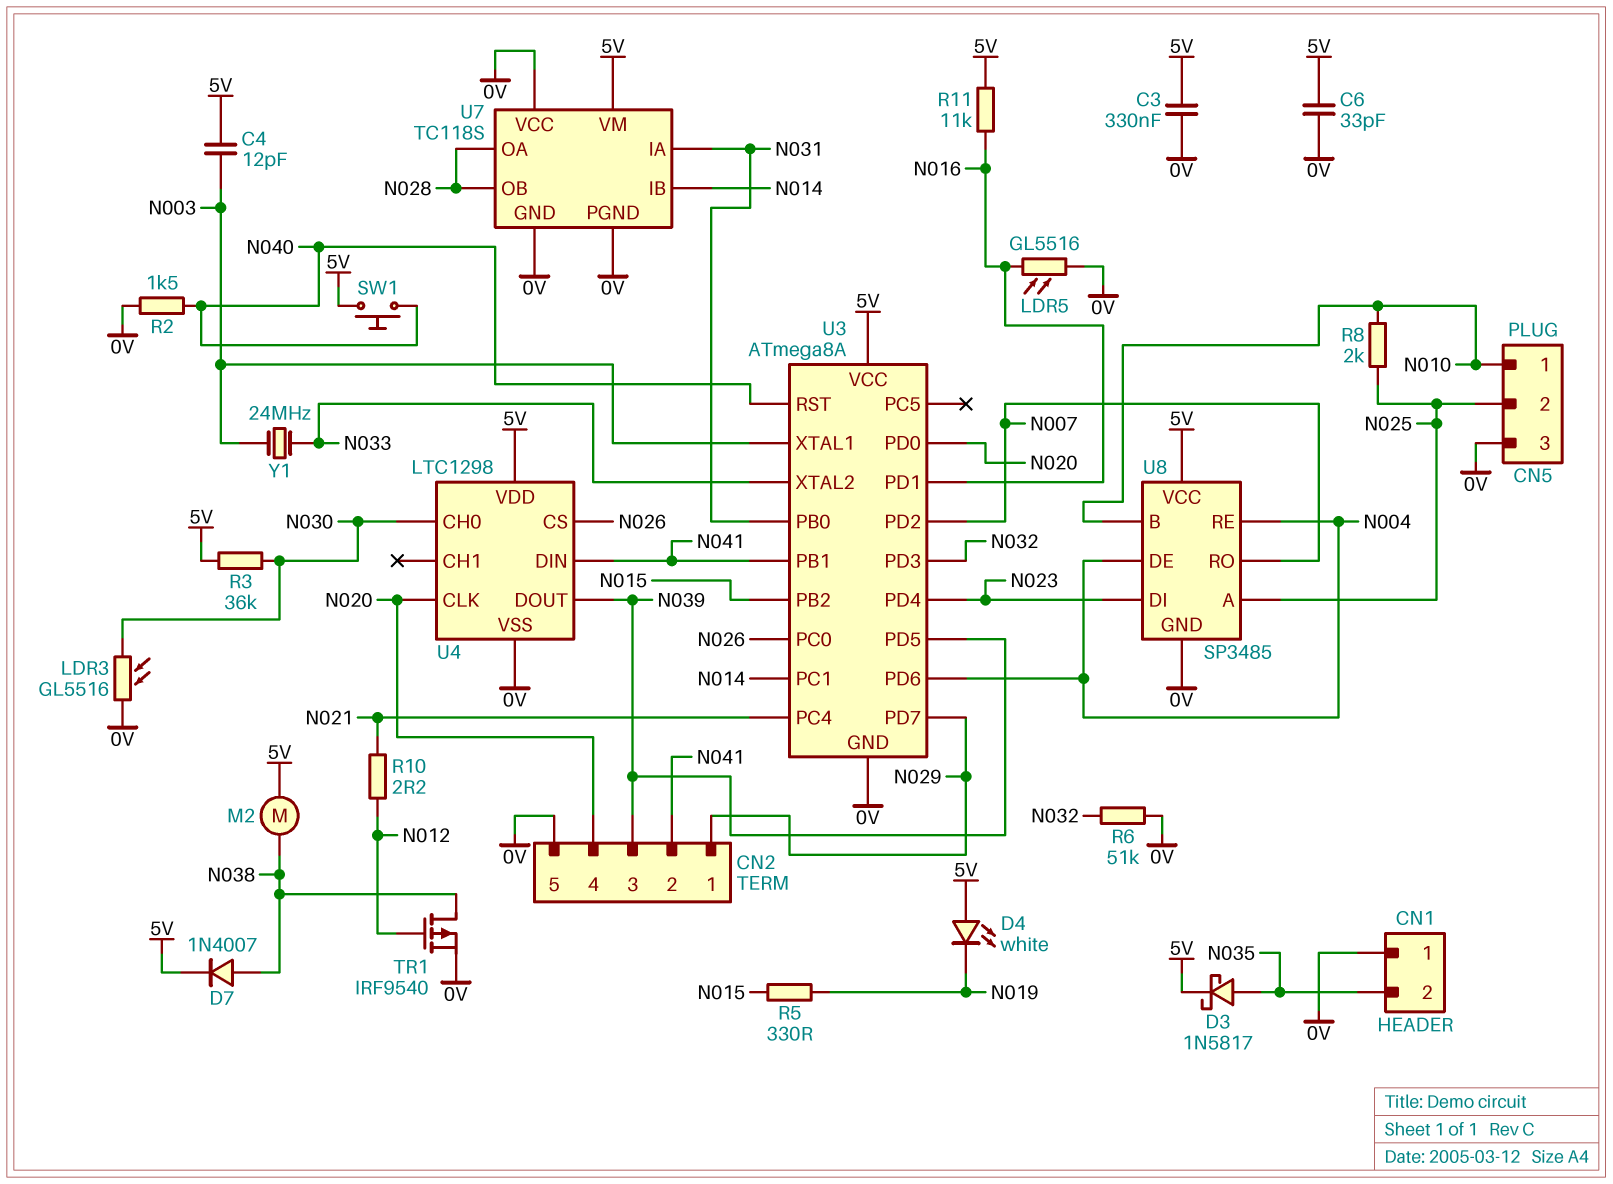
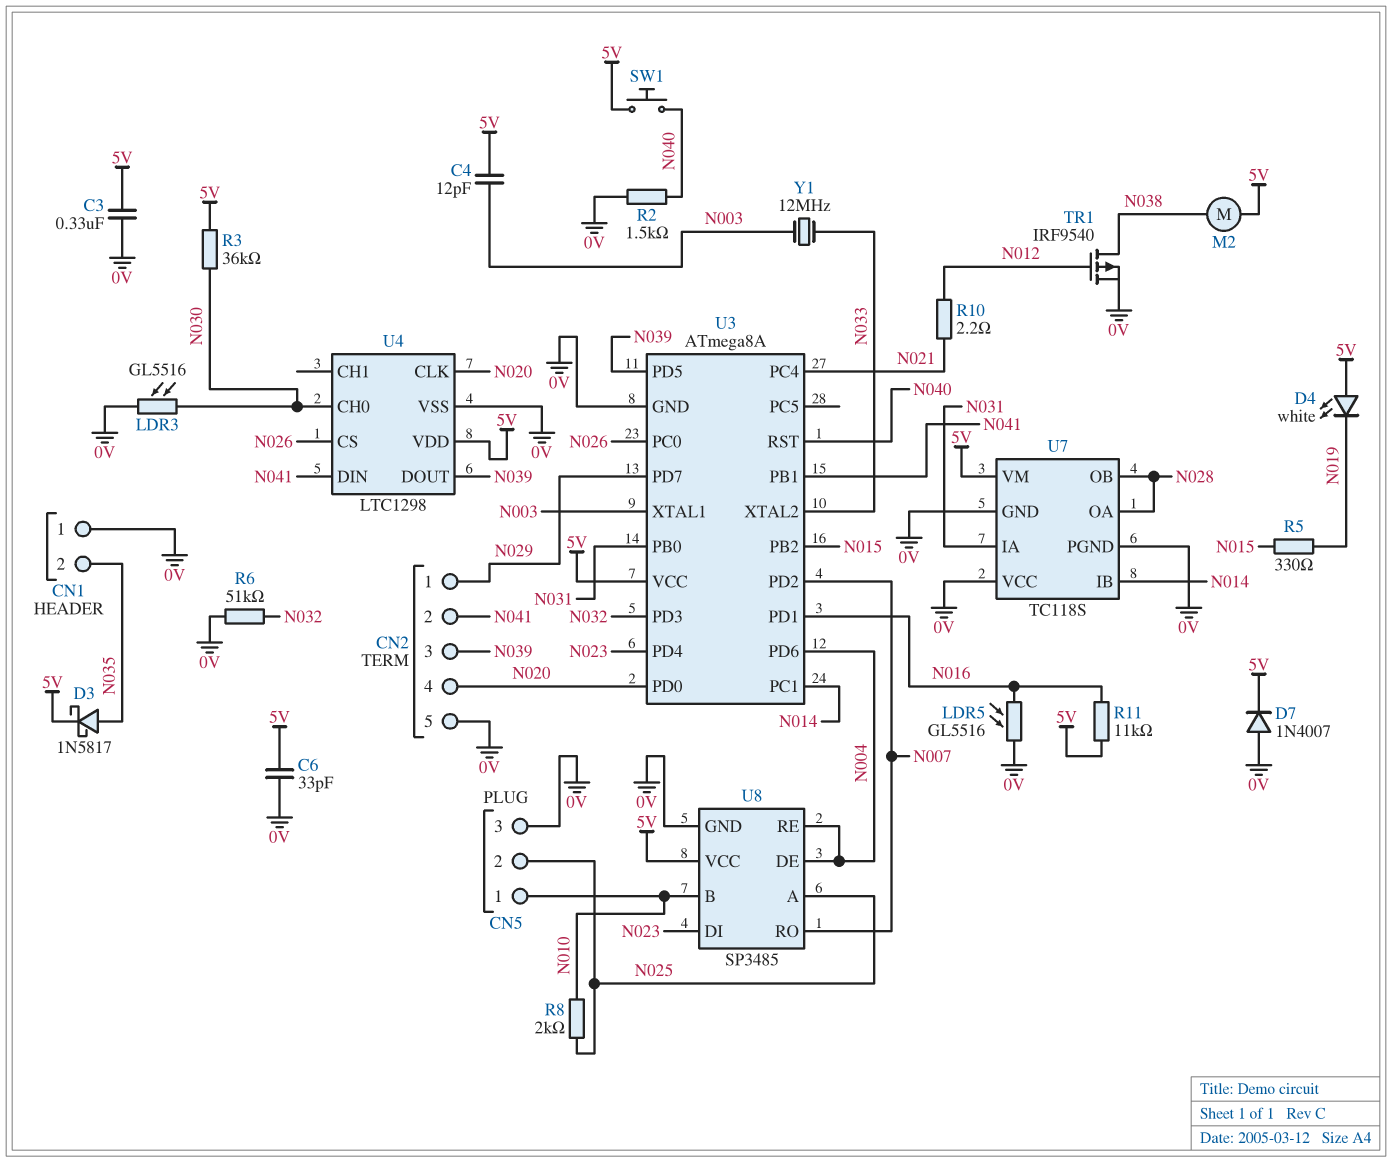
D7: diode 1N4007 (A N038, K 5V) -> diode 1N4007 (A 0V, K 5V)
Y1: 24MHz (N003, N033) -> 12MHz (N003, N033)

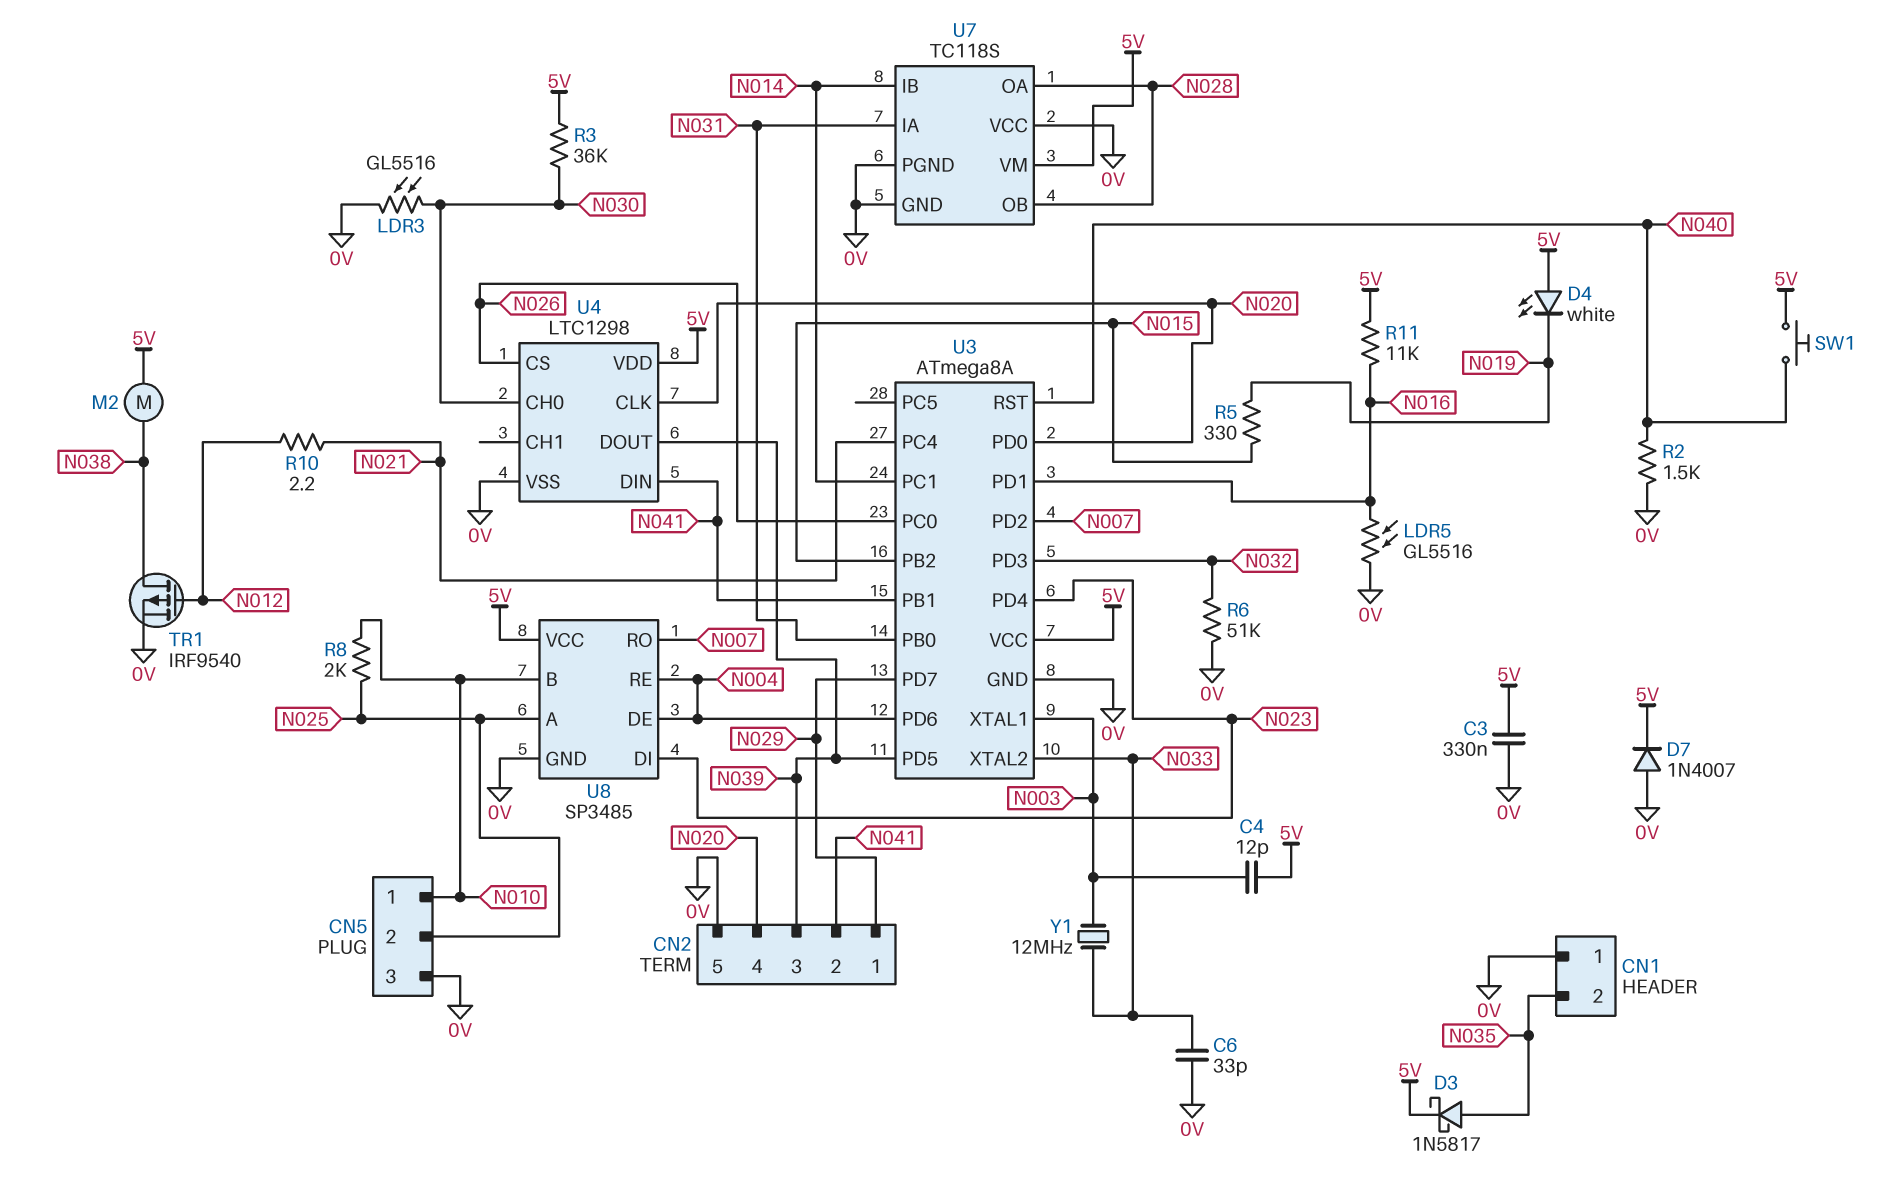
C6: 33pF (0V, 5V) -> 33pF (0V, N033)

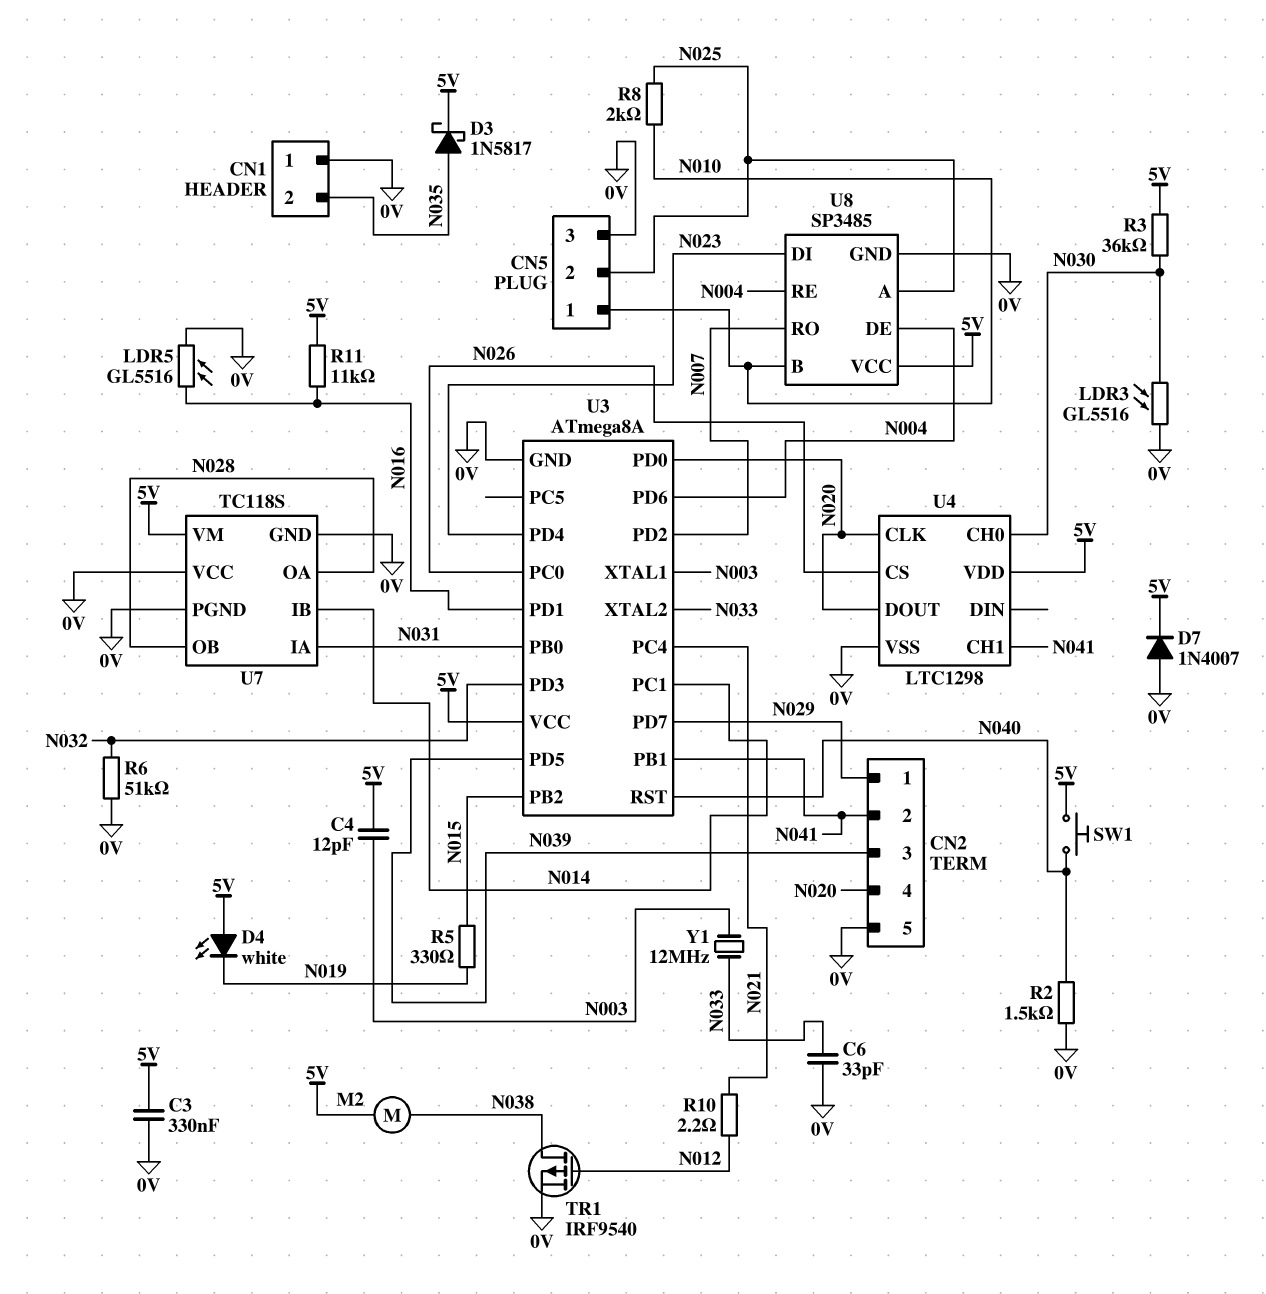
U4 pin CH1: none -> N041
U4 pin DIN: N041 -> none
U4 pin DOUT: N039 -> N020

